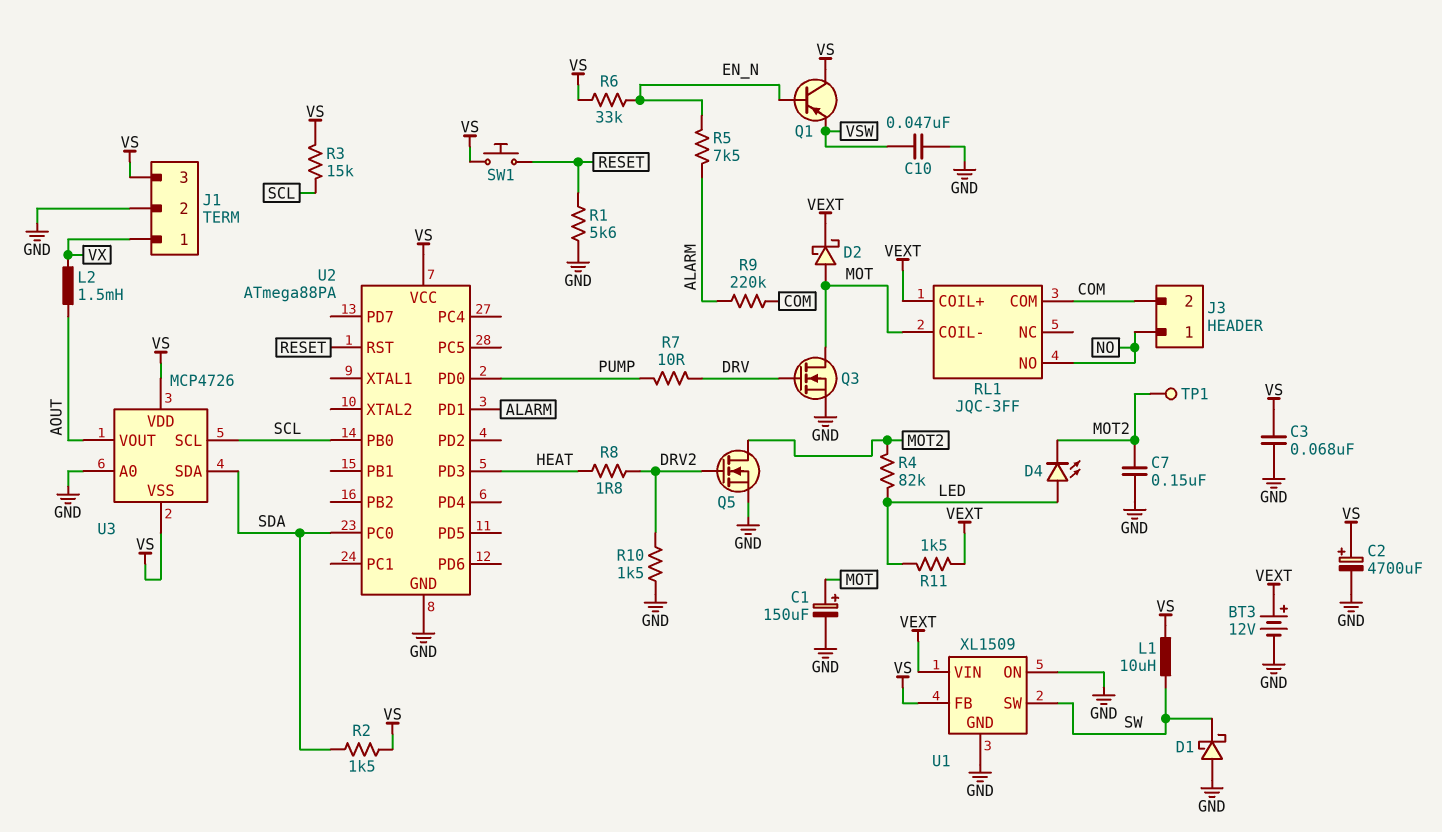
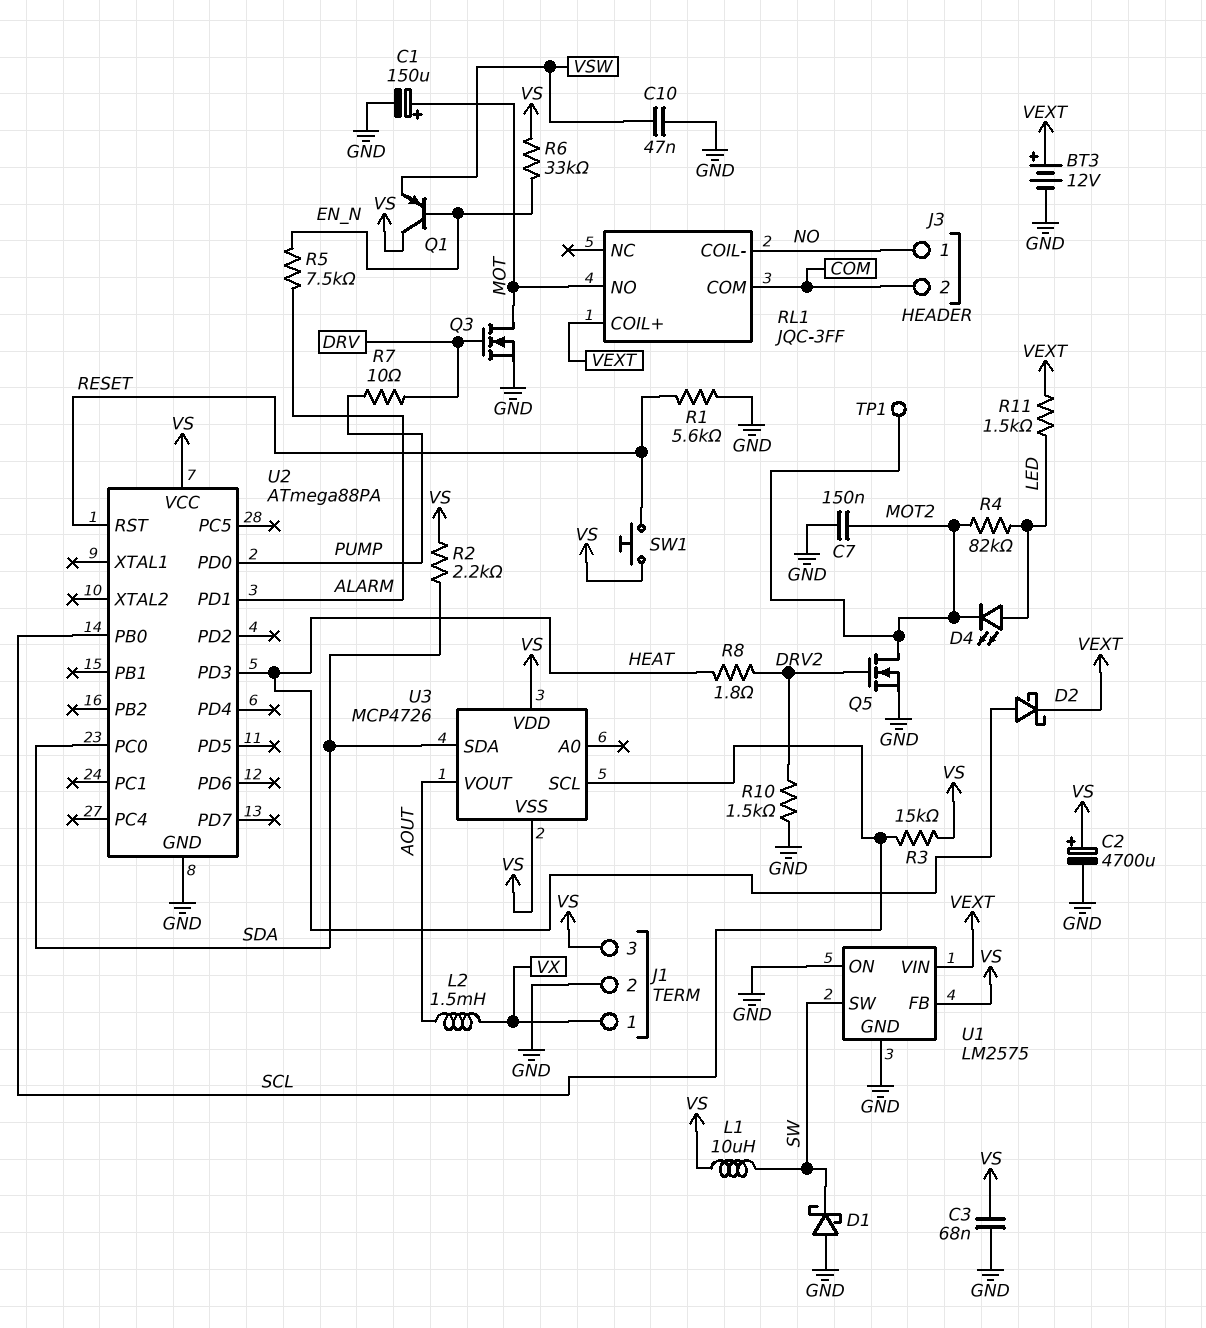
D2: schottky (A MOT, K VEXT) -> schottky (A HEAT, K VEXT)
R2: 1.5k (SDA, VS) -> 2.2k (SDA, VS)
R9: 220k (ALARM, COM) -> none
RL1 pin COIL-: MOT -> NO
RL1 pin NO: NO -> MOT
U1: XL1509 -> LM2575
U3 pin A0: GND -> none

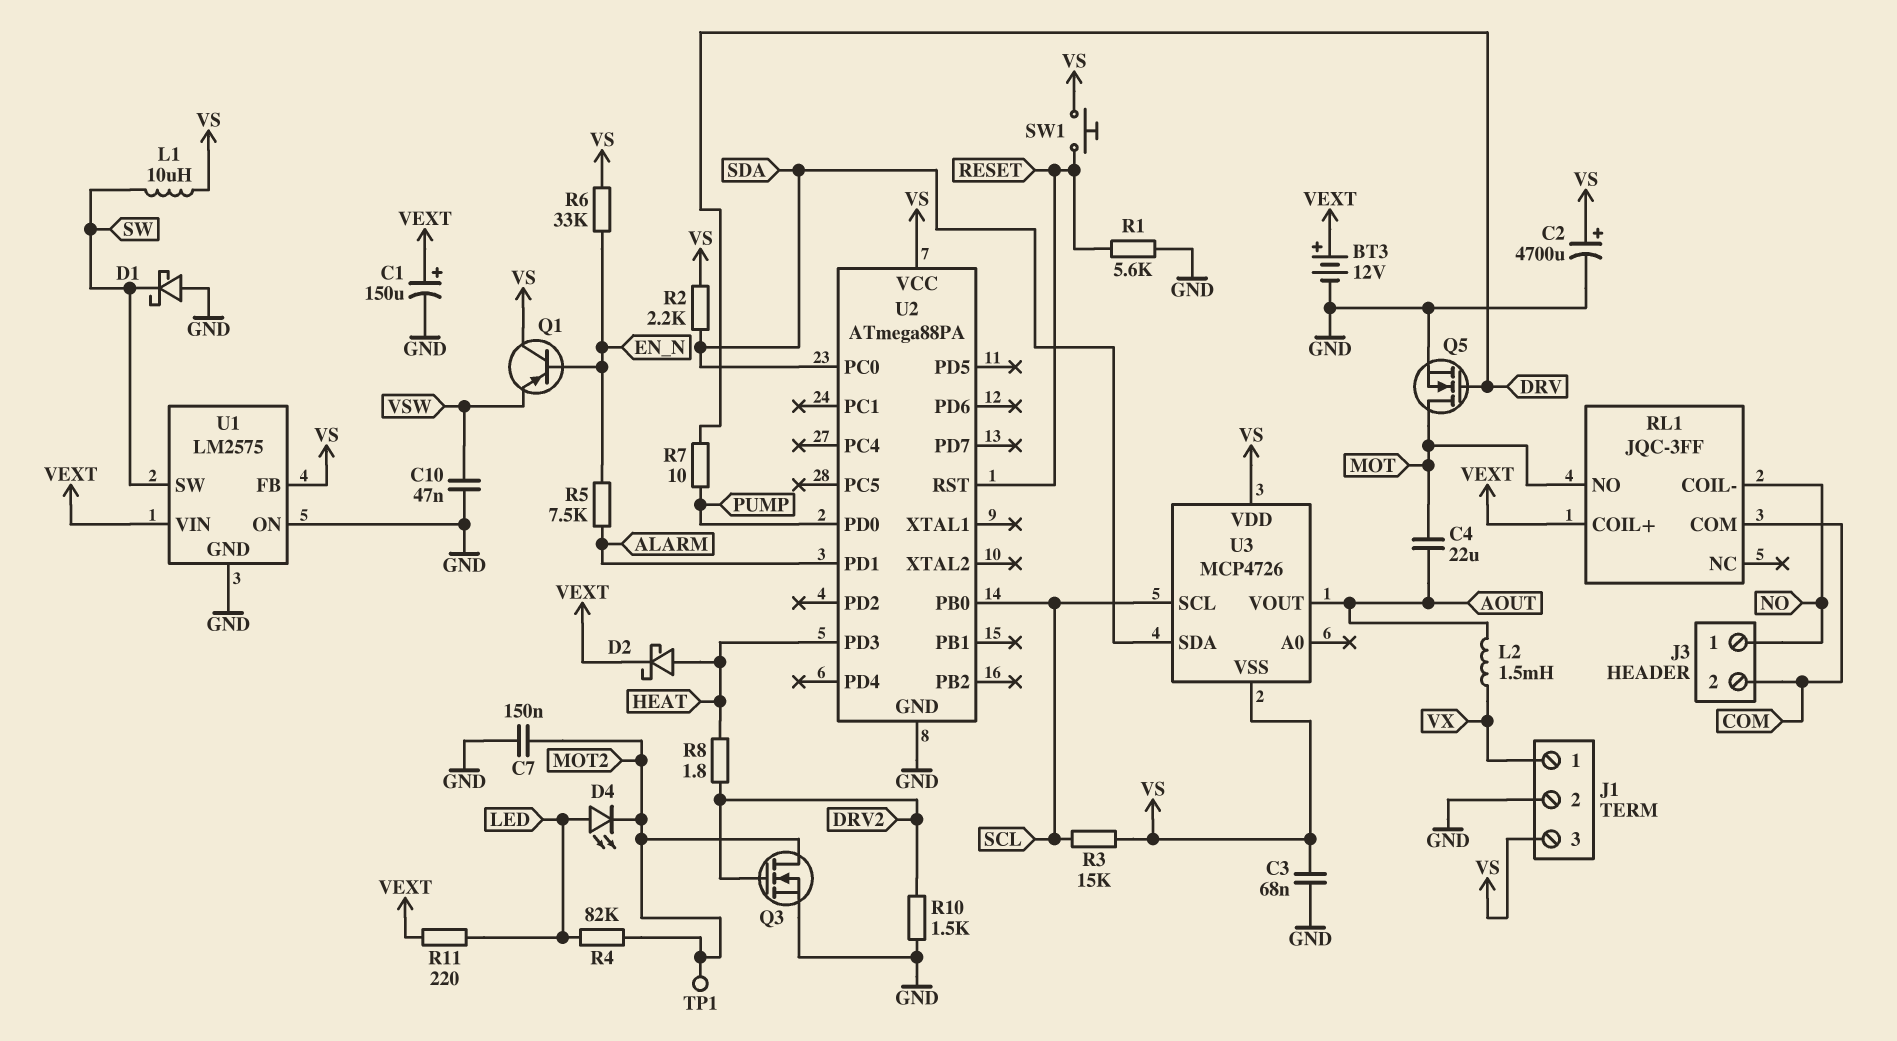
C1: 150uF (plus MOT, minus GND) -> 150uF (plus VEXT, minus GND)
C4: none -> 22uF (AOUT, MOT)
Q3: NMOS (G DRV, D MOT, S GND) -> NMOS (G DRV2, D MOT2, S GND)
Q5: NMOS (G DRV2, D MOT2, S GND) -> NMOS (G DRV, D MOT, S GND)
R11: 1.5k (LED, VEXT) -> 220 (LED, VEXT)

